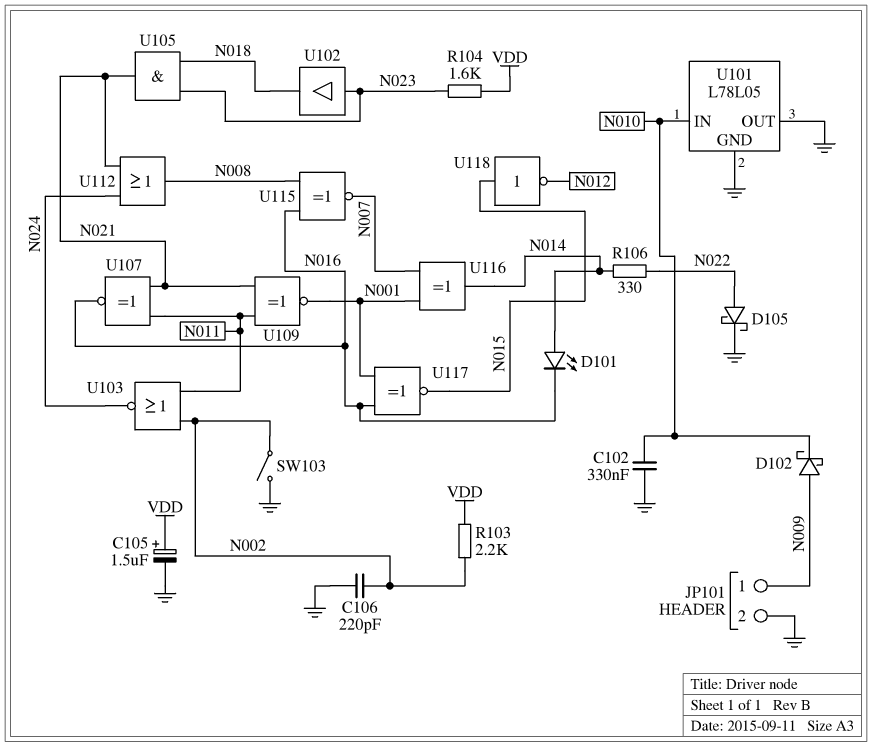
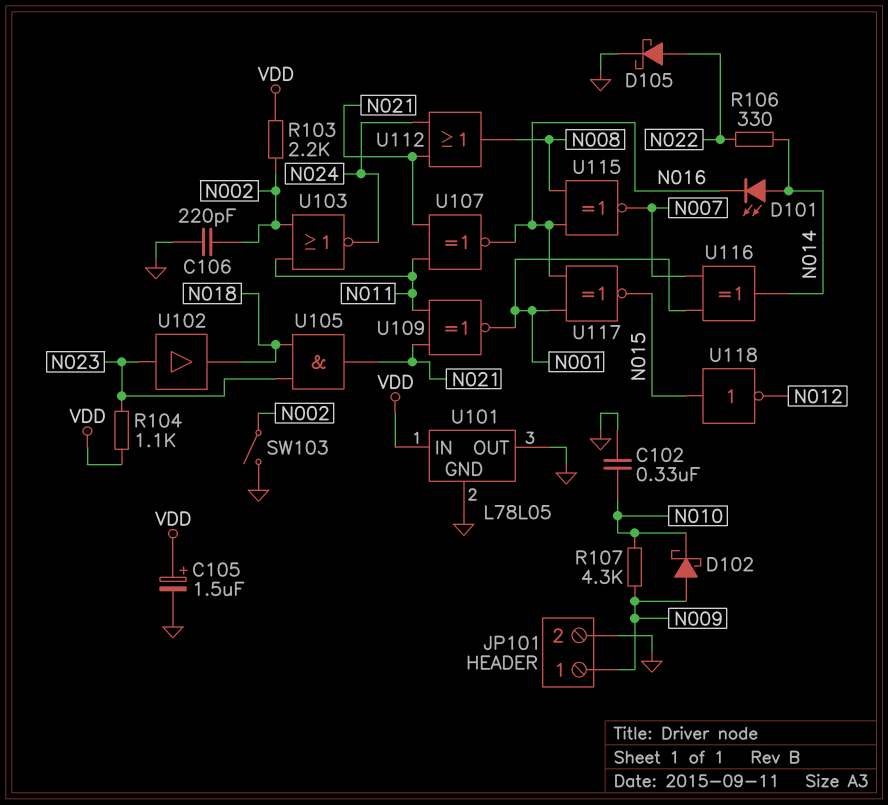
R104: 1.6k (N023, VDD) -> 1.1k (N023, VDD)
R107: none -> 4.3k (N009, N010)
U101 pin IN: N010 -> VDD

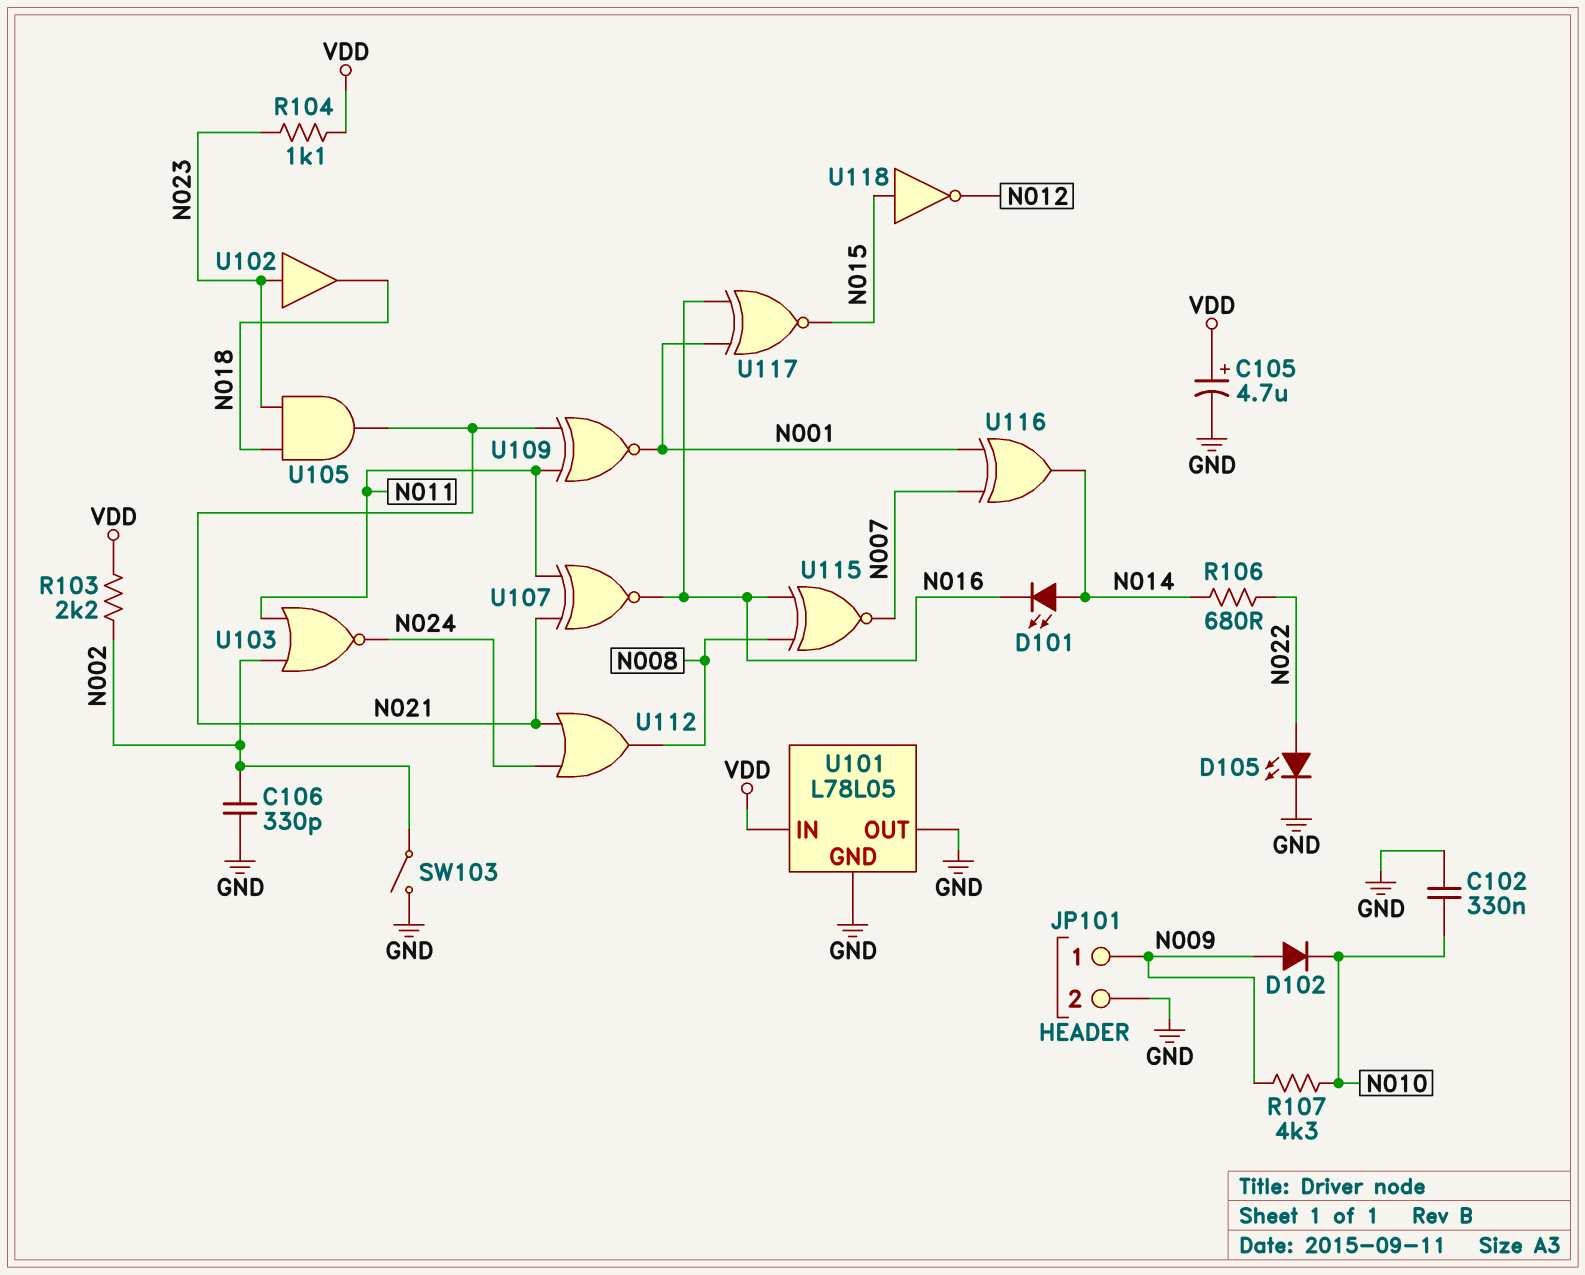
C105: 1.5uF (plus VDD, minus GND) -> 4.7uF (plus VDD, minus GND)
C106: 220pF (GND, N002) -> 330pF (GND, N002)
D102: schottky (A N009, K N010) -> diode (A N009, K N010)
D105: schottky (A N022, K GND) -> LED (A N022, K GND)
R106: 330 (N014, N022) -> 680 (N014, N022)

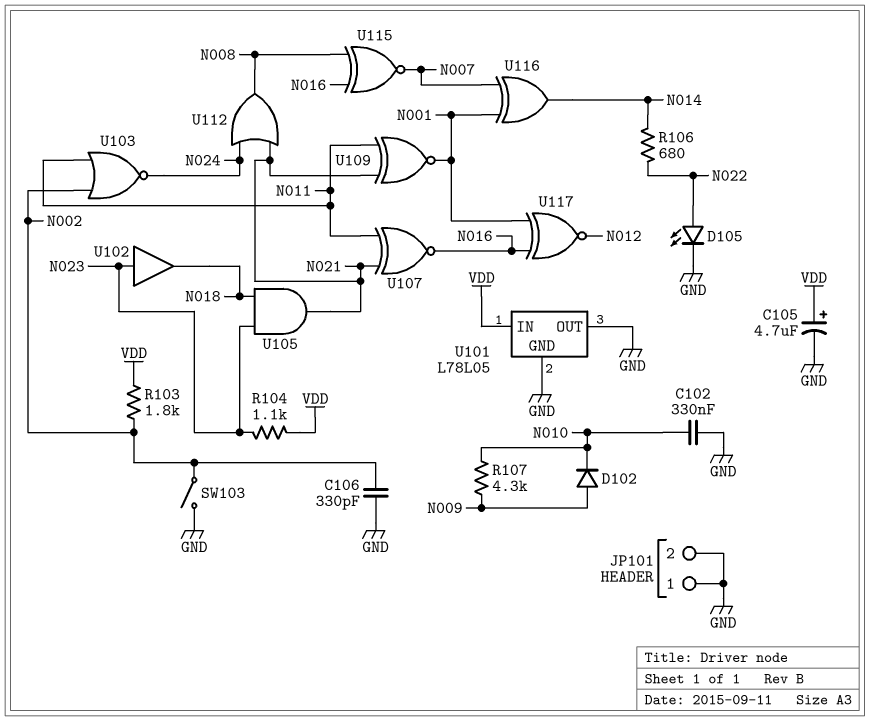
D101: LED (A N014, K N016) -> none
JP101 pin 1: N009 -> GND
R103: 2.2k (N002, VDD) -> 1.8k (N002, VDD)
U117: XNOR (in N001, in N016, out N015) -> XNOR (in N001, in N016, out N012)
U118: NOT (in N015, out N012) -> none

